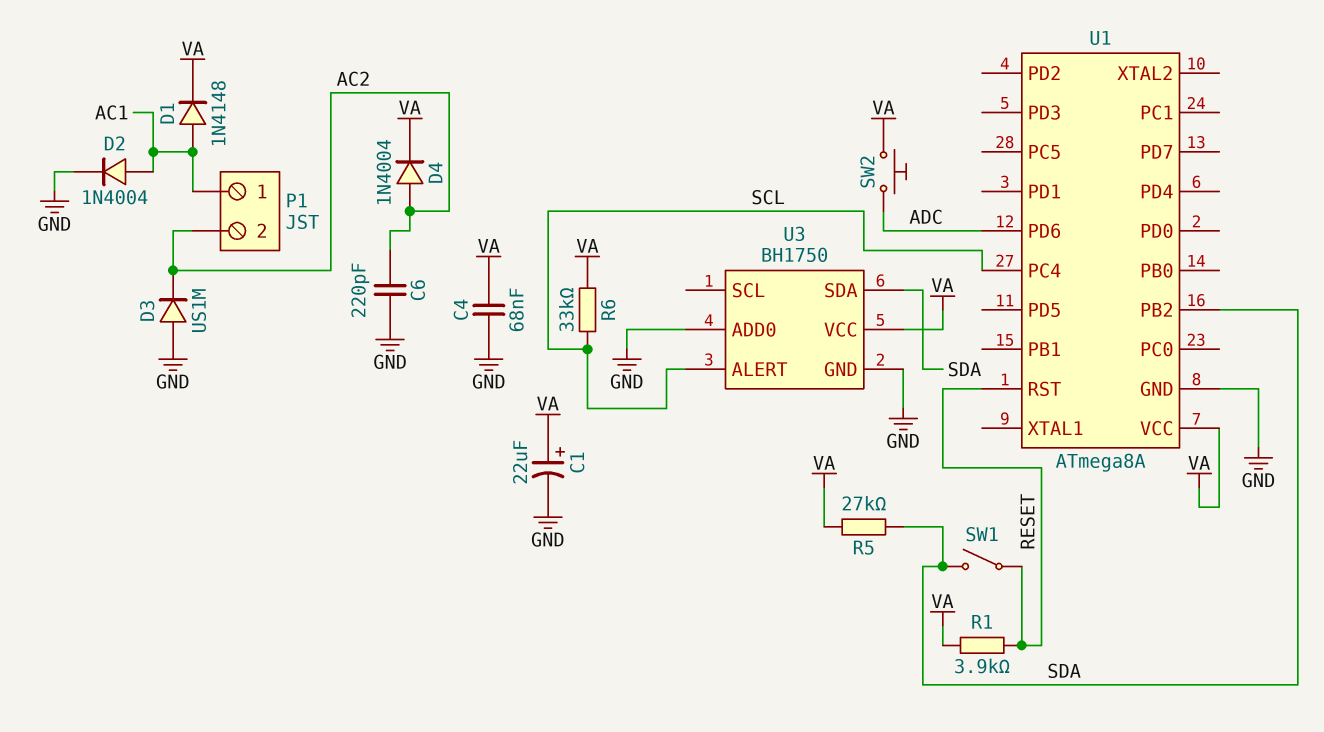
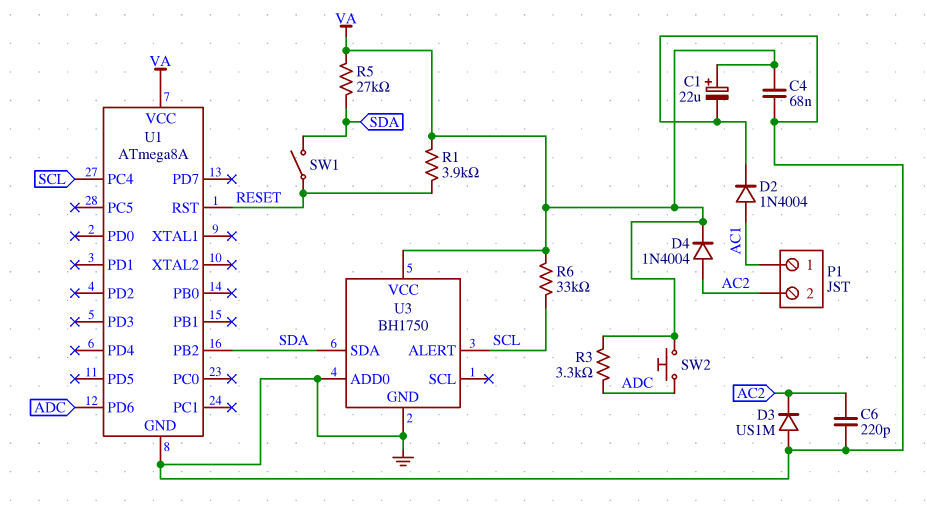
D1: diode 1N4148 (A AC1, K VA) -> none
R3: none -> 3.3k (ADC, VA)

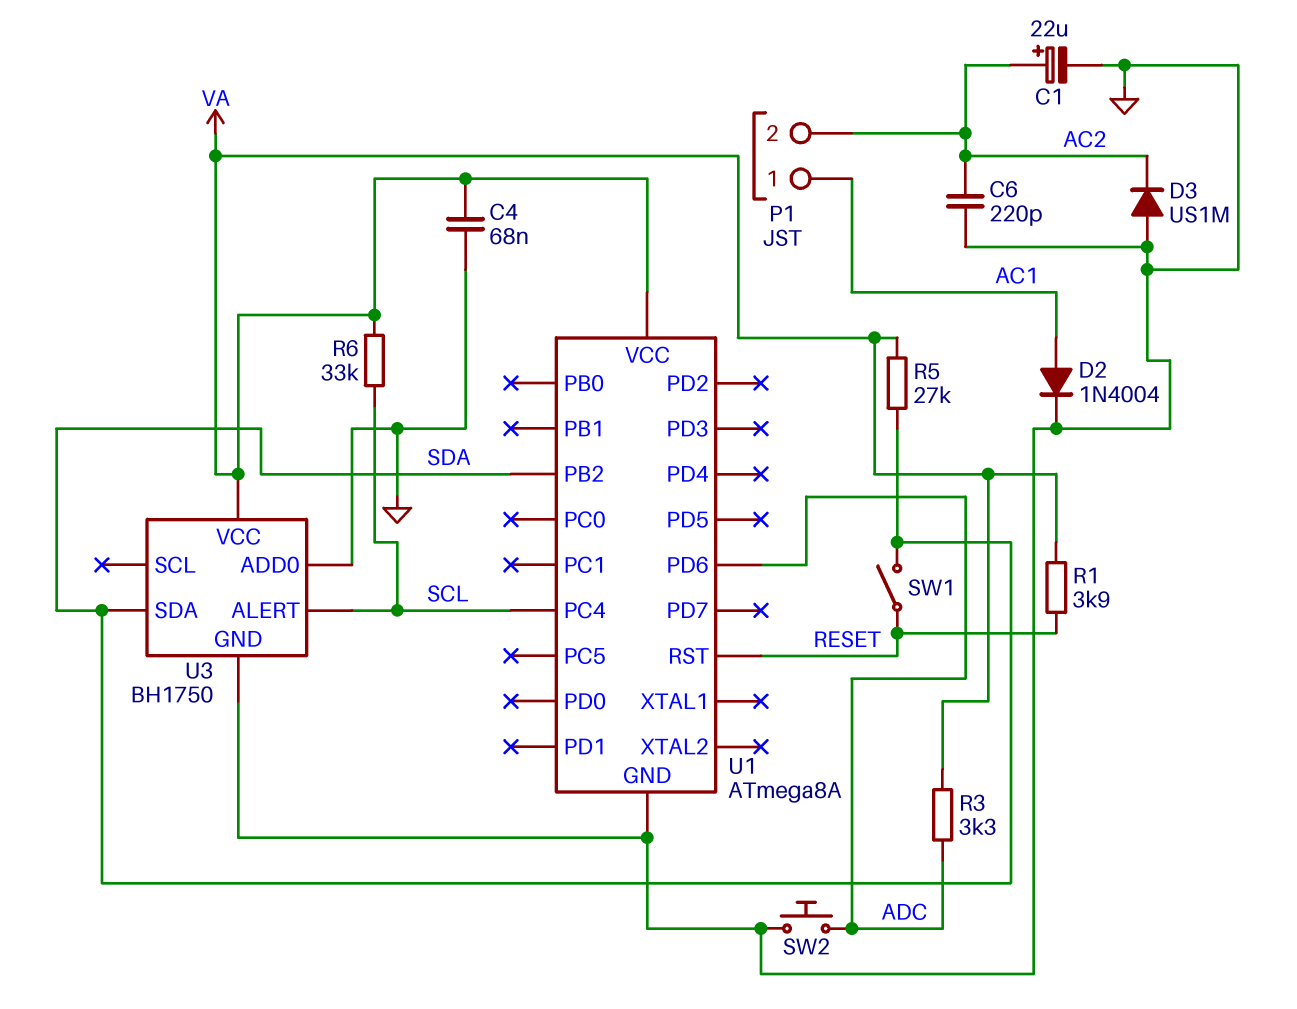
C1: 22uF (plus VA, minus GND) -> 22uF (plus AC2, minus GND)
D4: diode 1N4004 (A AC2, K VA) -> none
SW2: button (ADC, VA) -> button (ADC, GND)

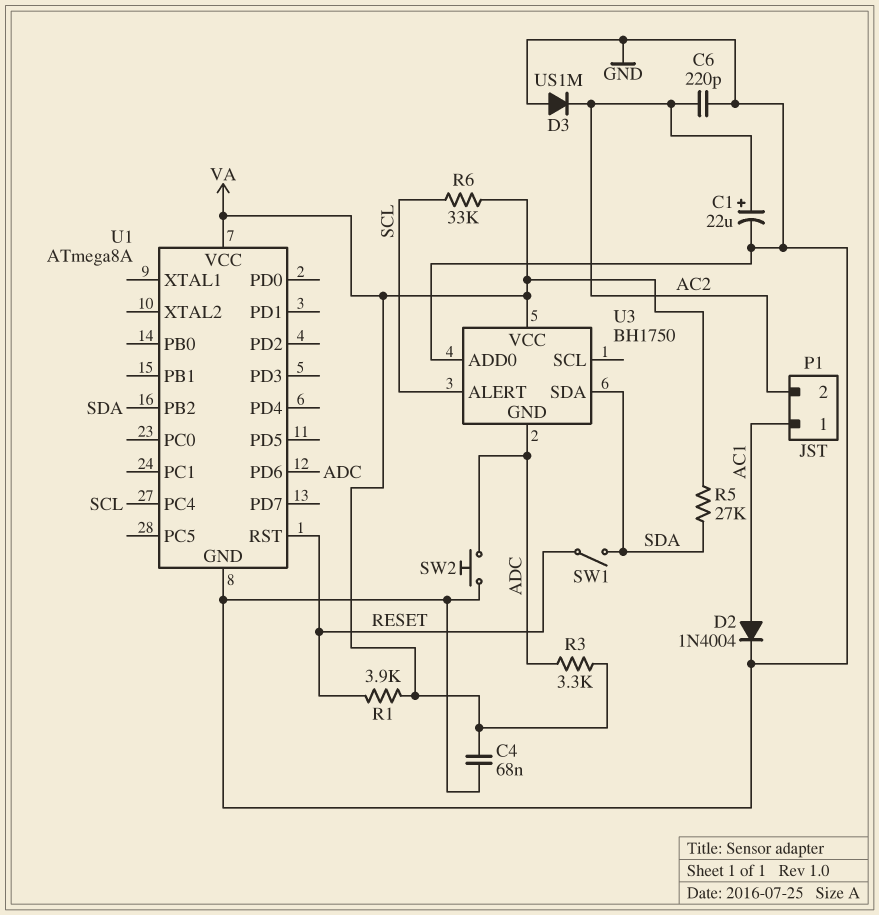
U3 pin GND: GND -> ADC

